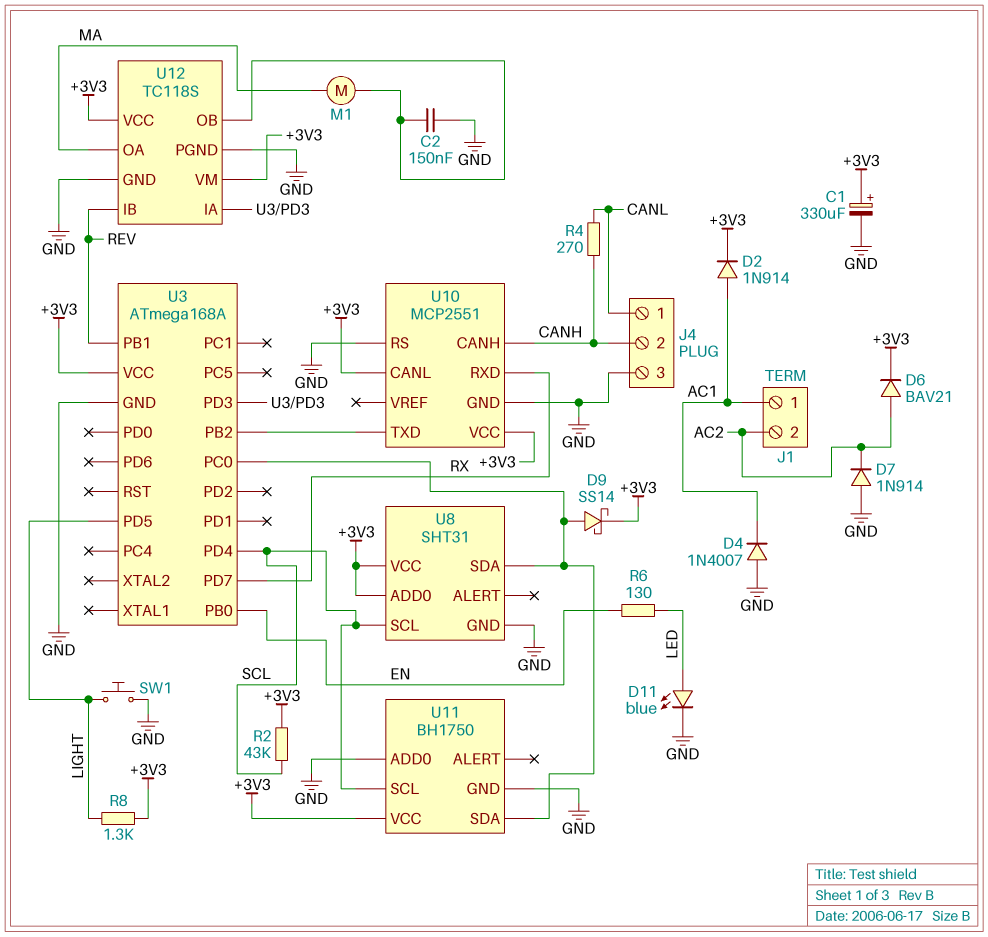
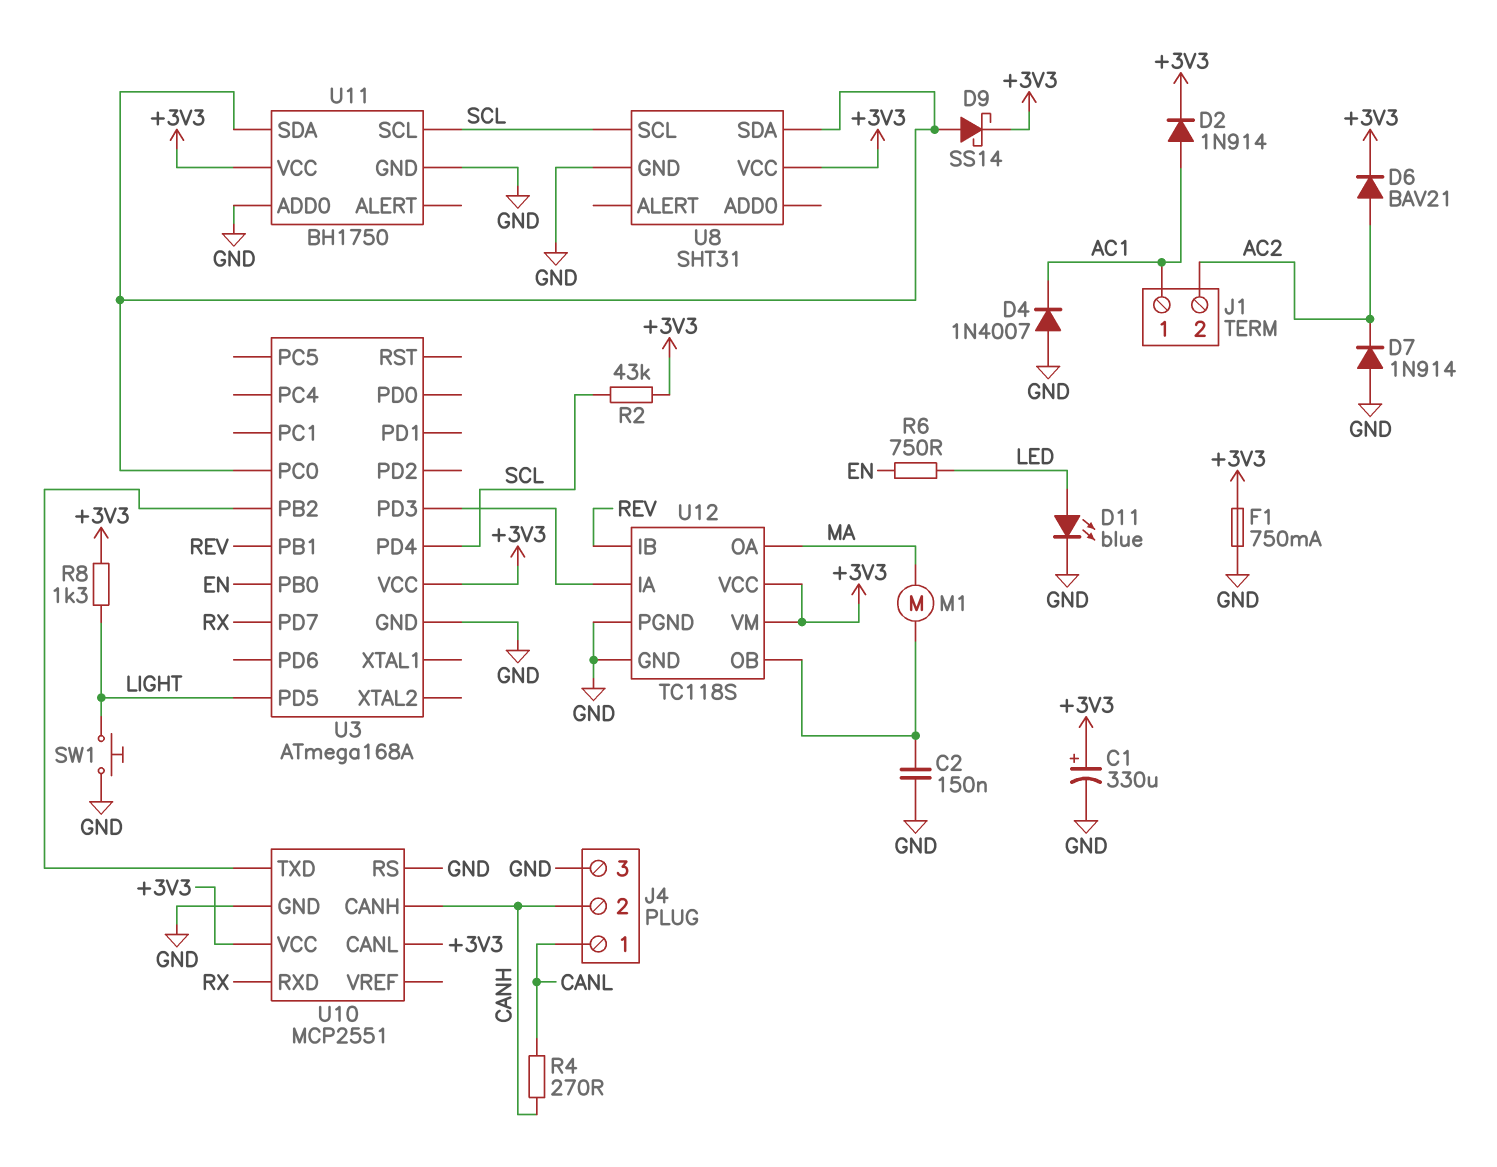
F1: none -> 750mA (+3V3, GND)
R6: 130 (EN, LED) -> 750 (EN, LED)
U8 pin ADD0: +3V3 -> none

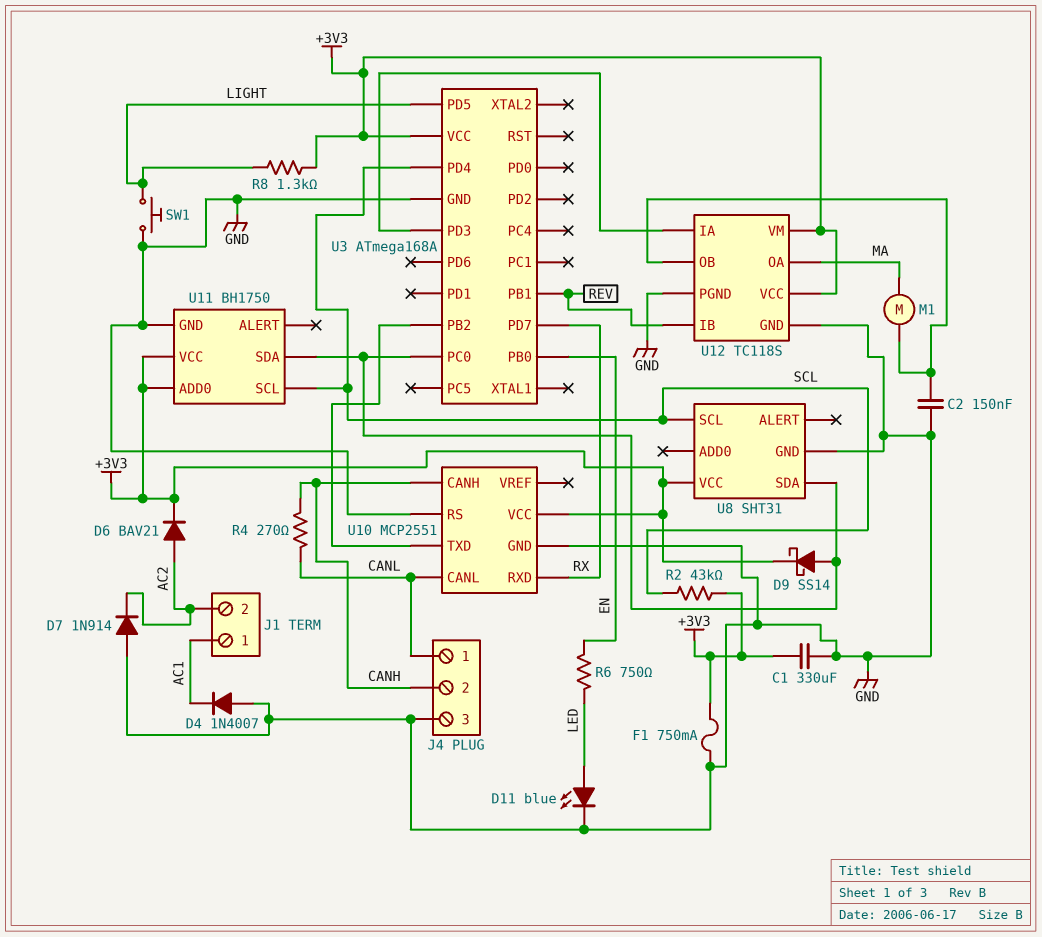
C1: 330uF (plus +3V3, minus GND) -> 330uF (+3V3, GND)
D2: diode 1N914 (A AC1, K +3V3) -> none
U10 pin CANL: +3V3 -> CANL
U11 pin ADD0: GND -> +3V3

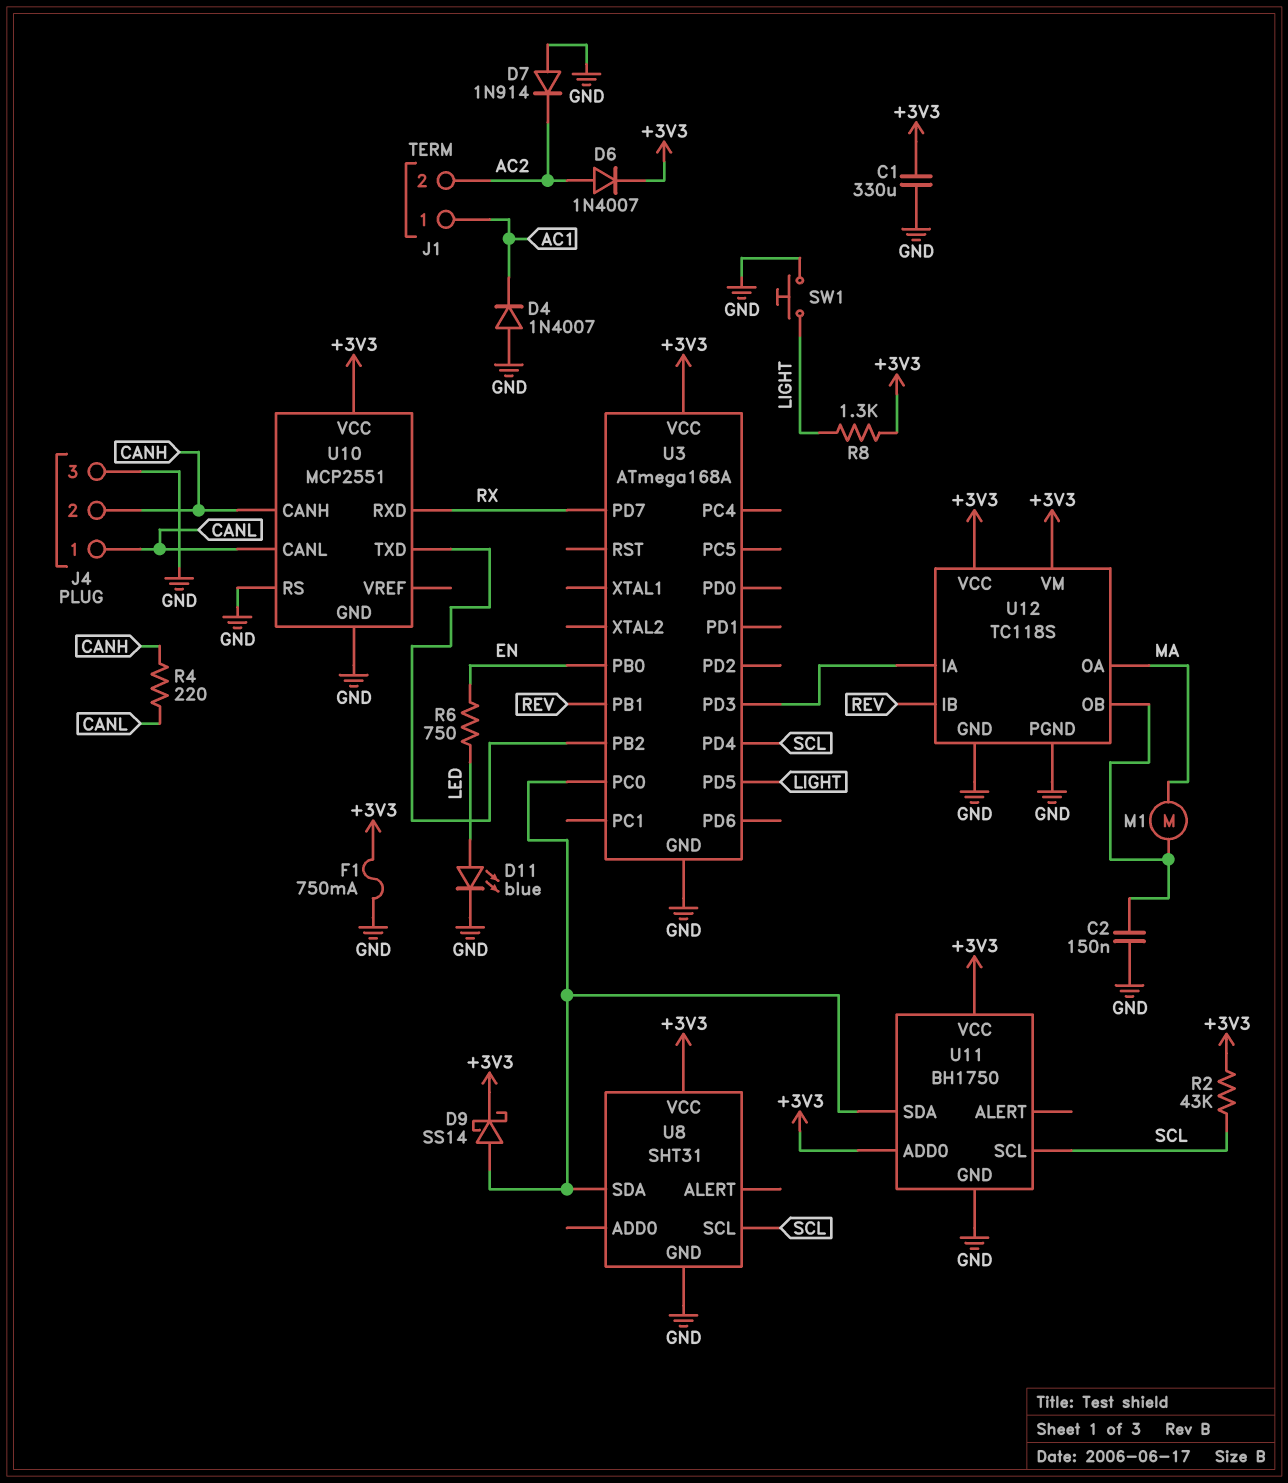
D6: diode BAV21 (A AC2, K +3V3) -> diode 1N4007 (A AC2, K +3V3)
R4: 270 (CANH, CANL) -> 220 (CANH, CANL)

